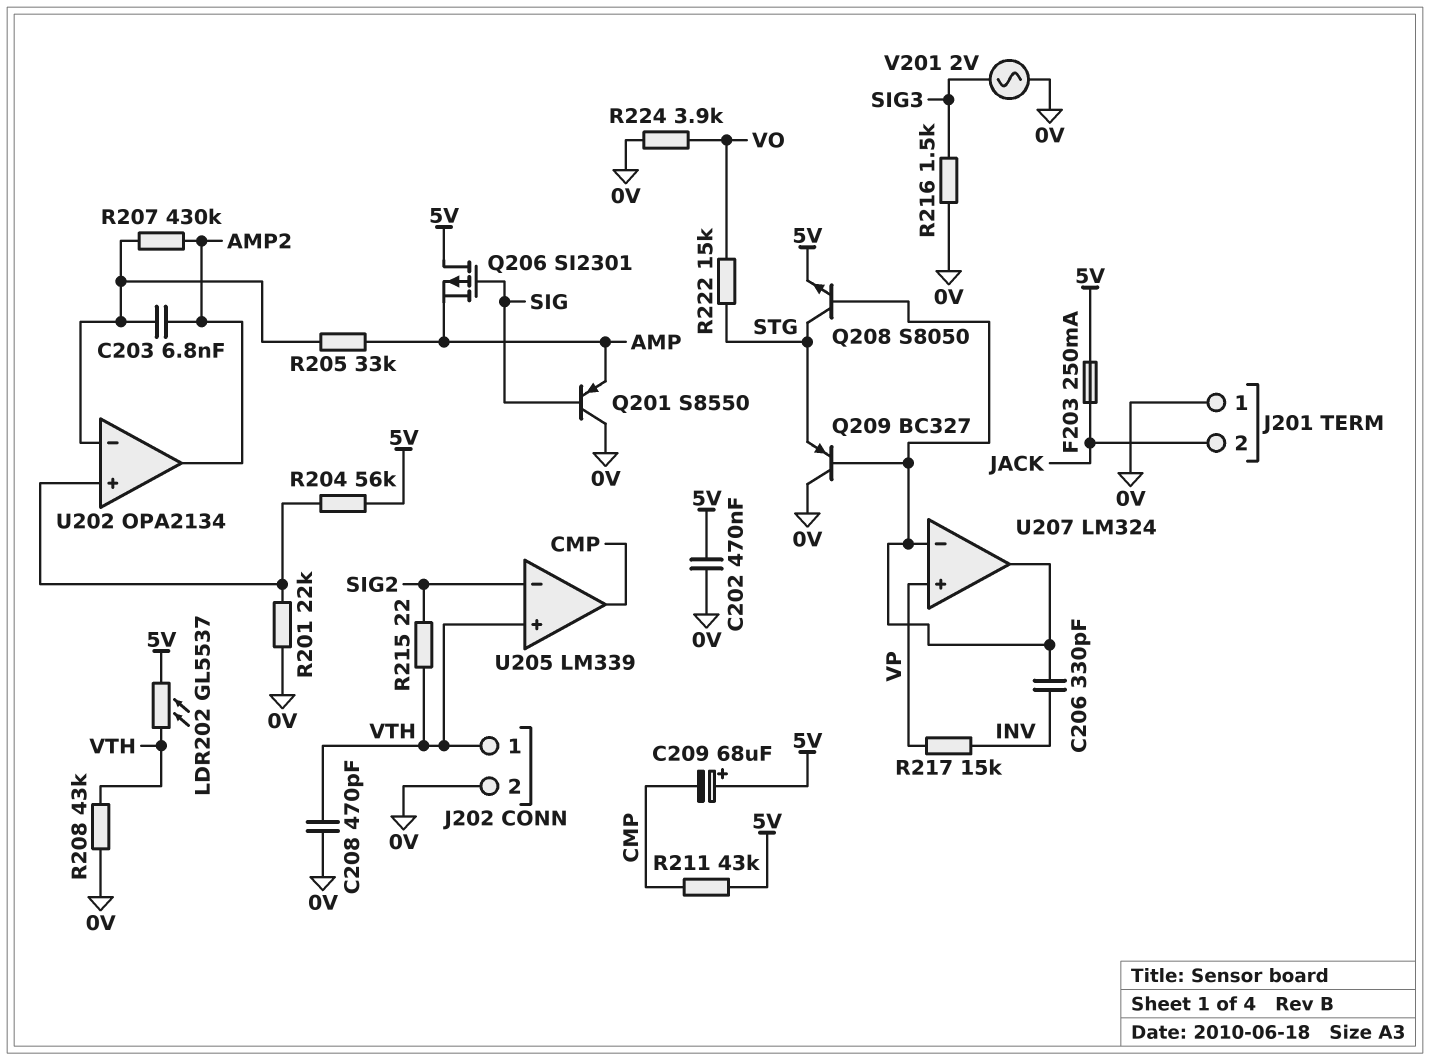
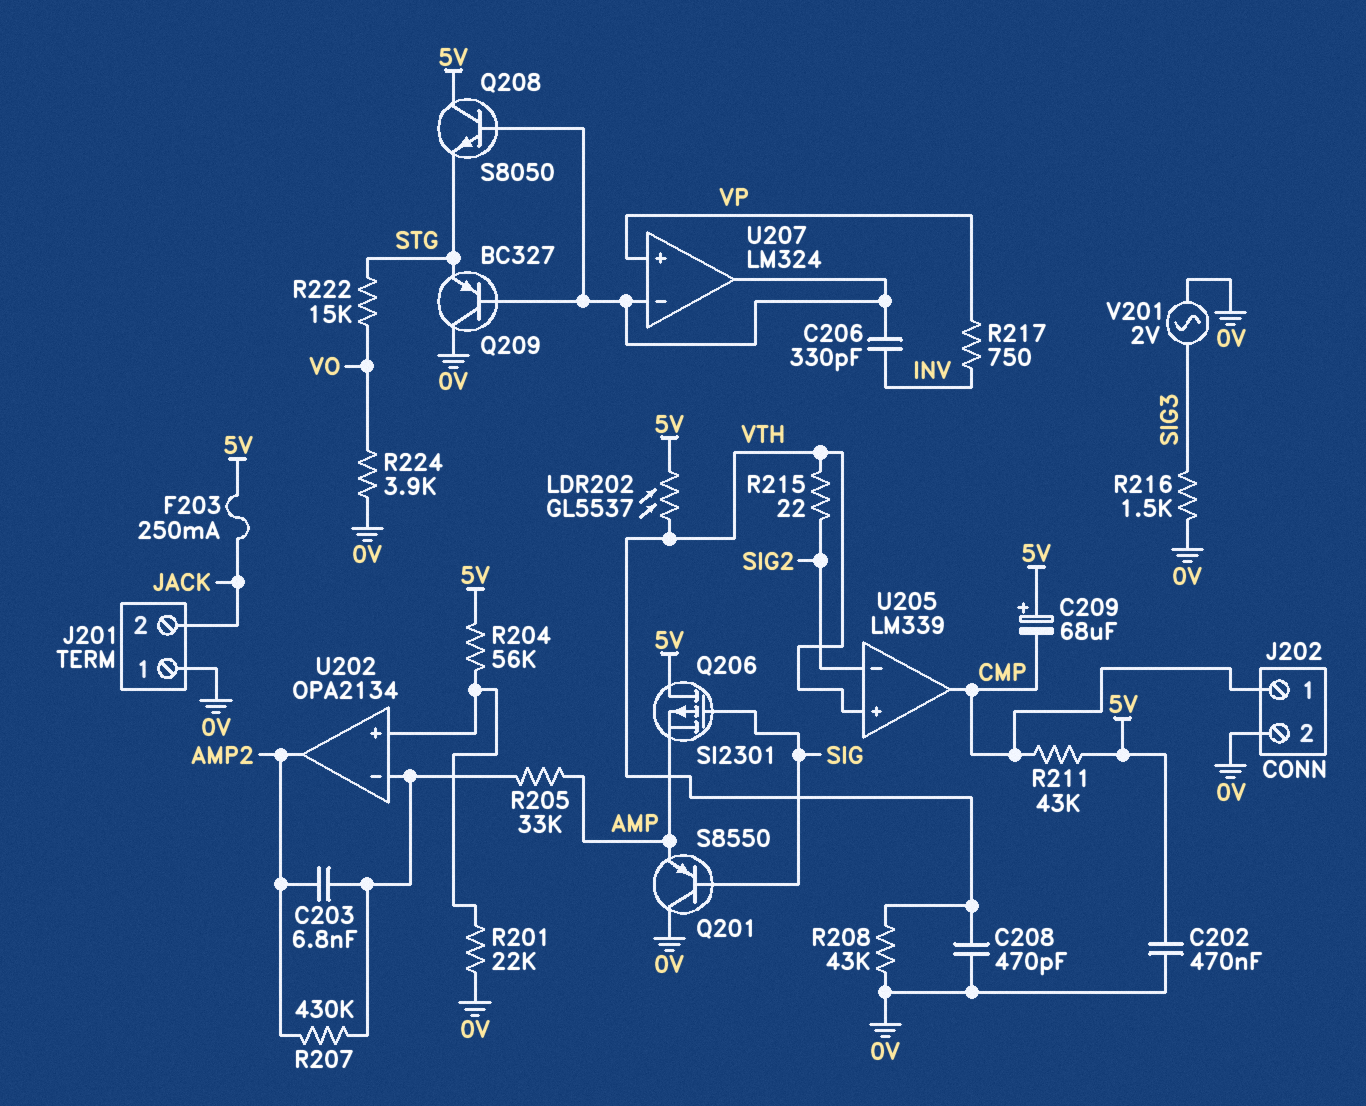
J202 pin 1: VTH -> CMP
Q208: NPN S8050 (B U207/in-, C STG, E 5V) -> NPN S8050 (B U207/in-, C 5V, E STG)
R217: 15k (INV, VP) -> 750 (INV, VP)

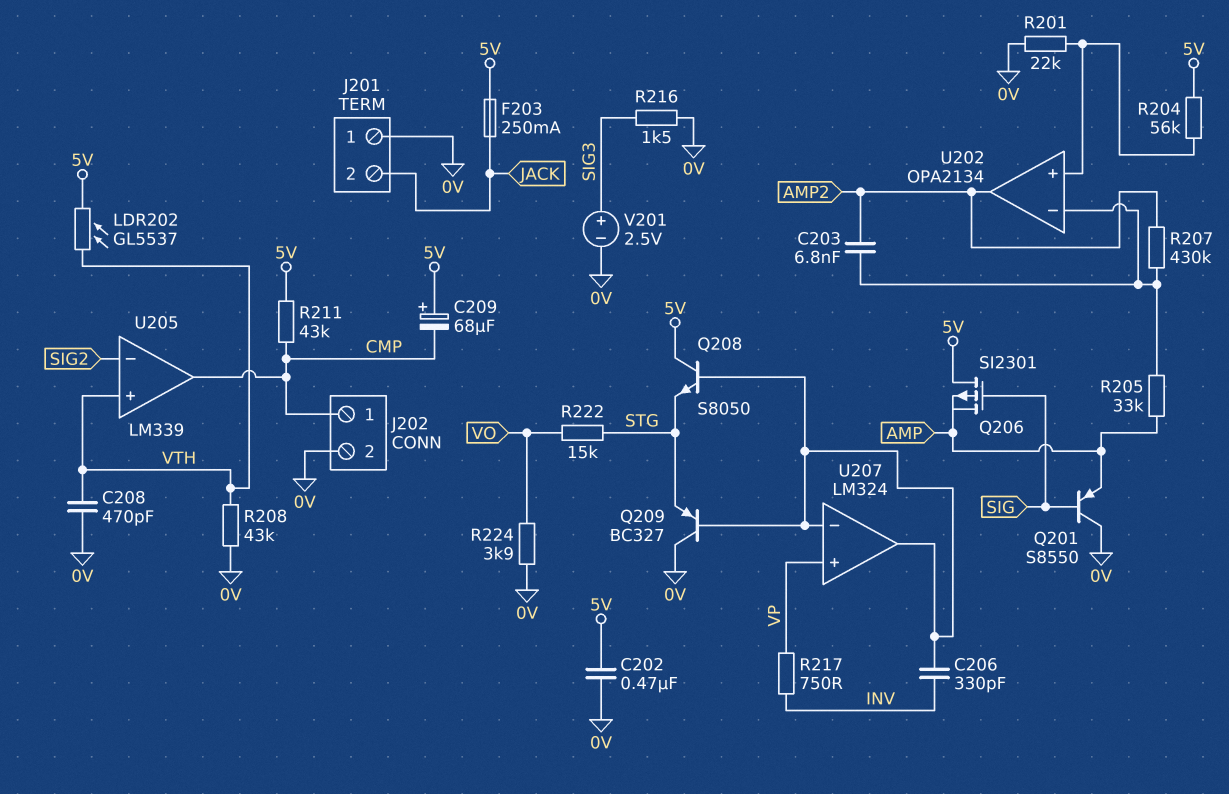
R215: 22 (SIG2, VTH) -> none
V201: AC 2V (0V, SIG3) -> 2.5V (plus SIG3, minus 0V)

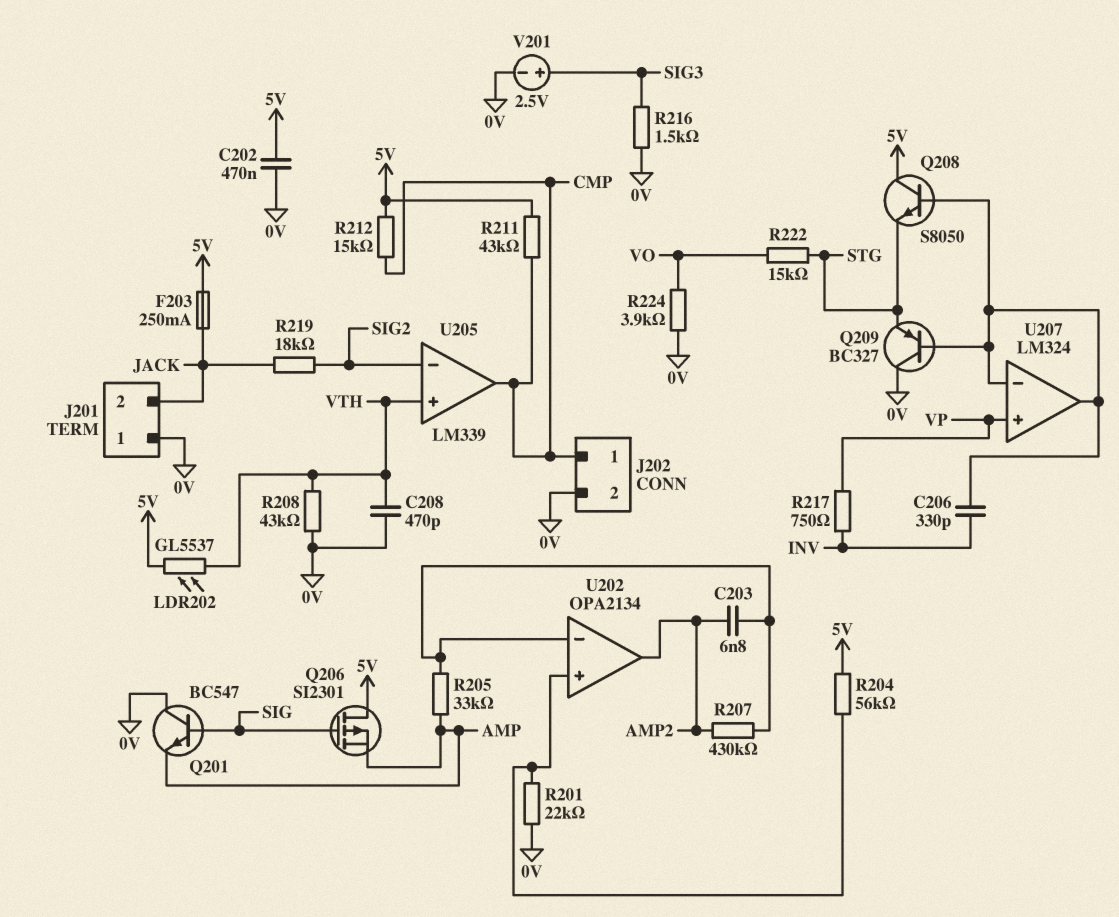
C209: 68uF (plus 5V, minus CMP) -> none
Q201: PNP S8550 (B SIG, C 0V, E AMP) -> NPN BC547 (B SIG, C 0V, E AMP)
R212: none -> 15k (5V, CMP)
R219: none -> 18k (JACK, SIG2)

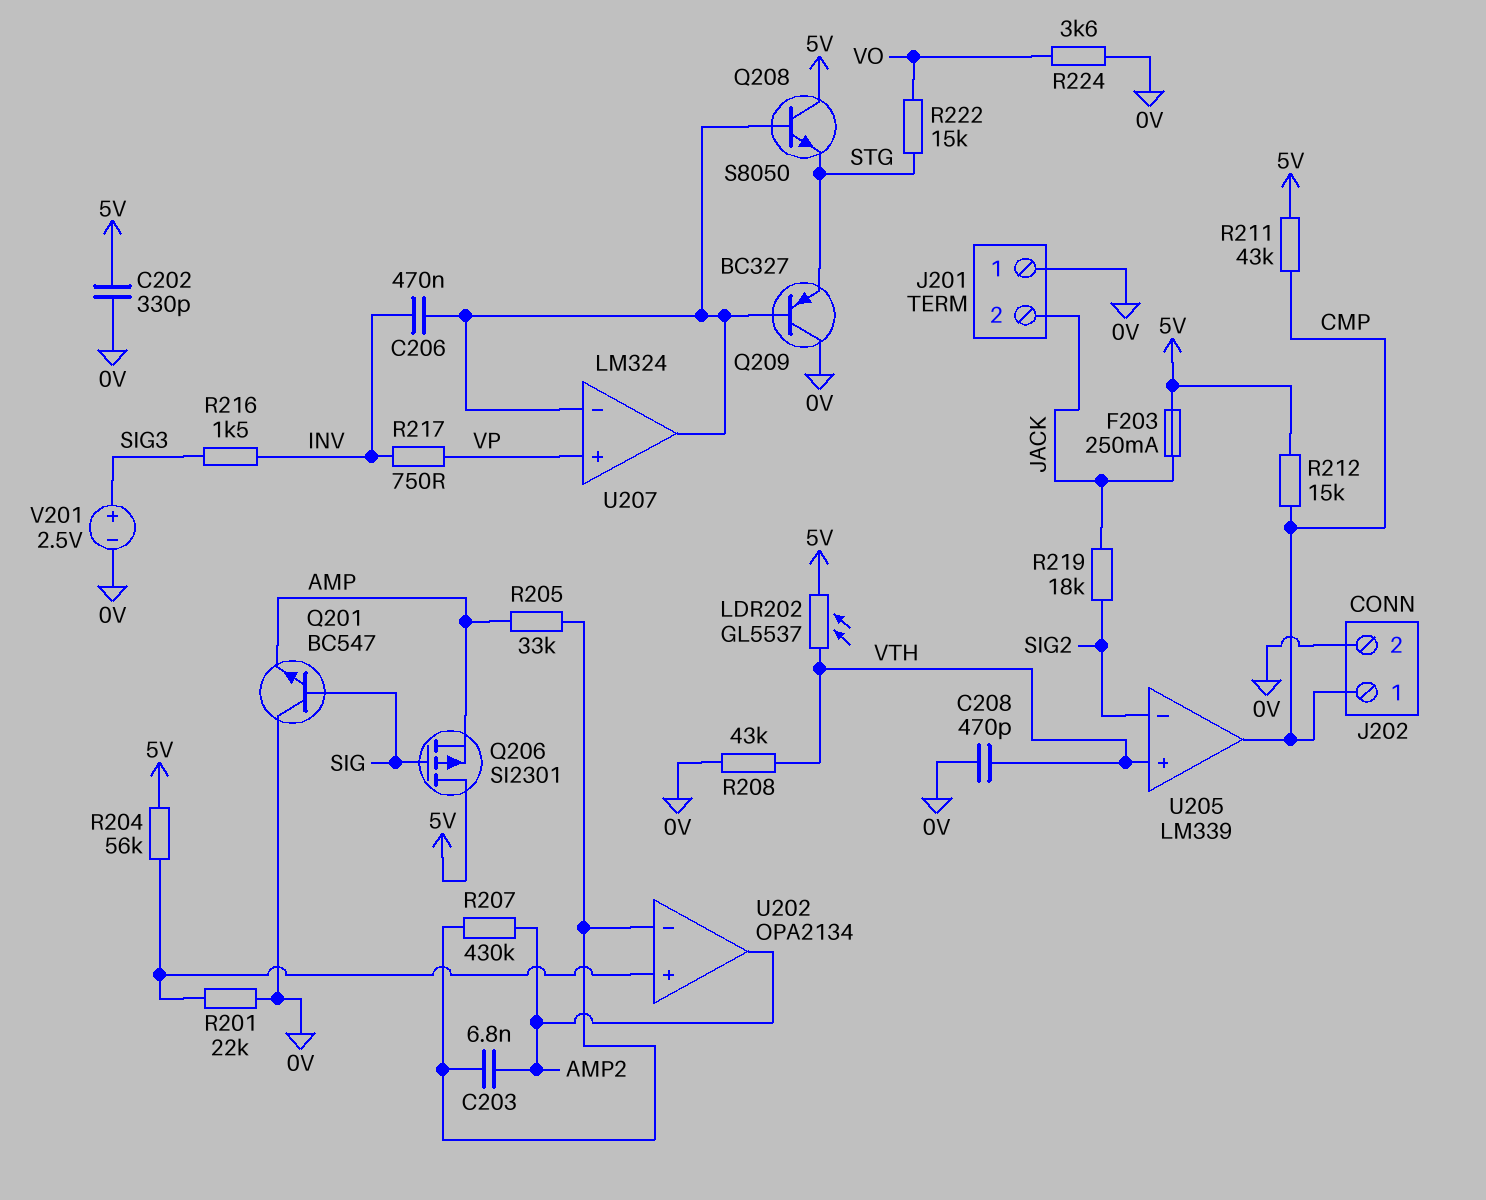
C202: 470nF (0V, 5V) -> 330pF (0V, 5V)
C206: 330pF (INV, U207/in-) -> 470nF (INV, U207/in-)
R216: 1.5k (0V, SIG3) -> 1.5k (INV, SIG3)
R224: 3.9k (0V, VO) -> 3.6k (0V, VO)

